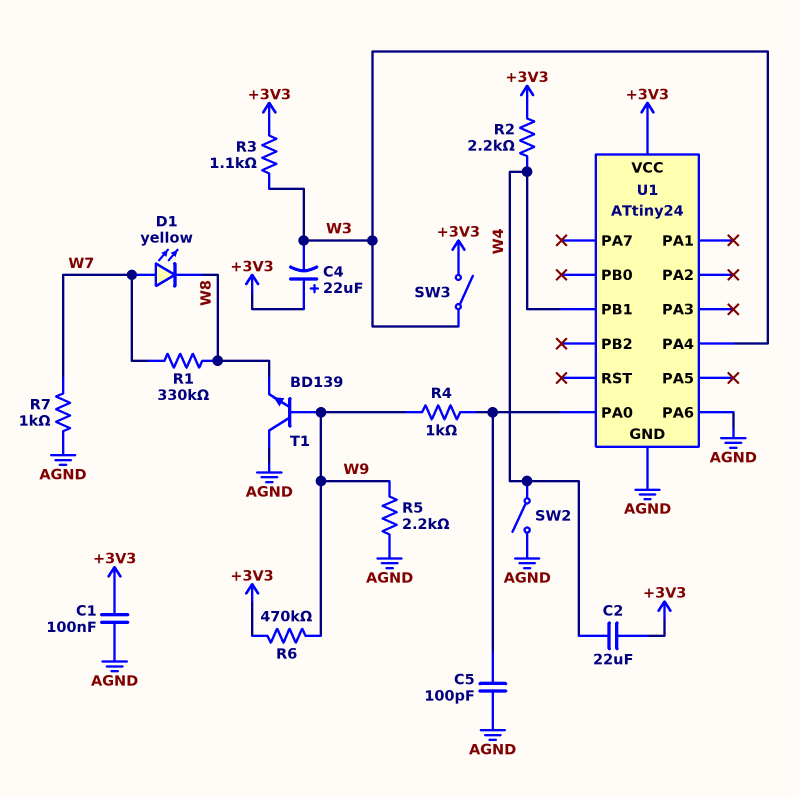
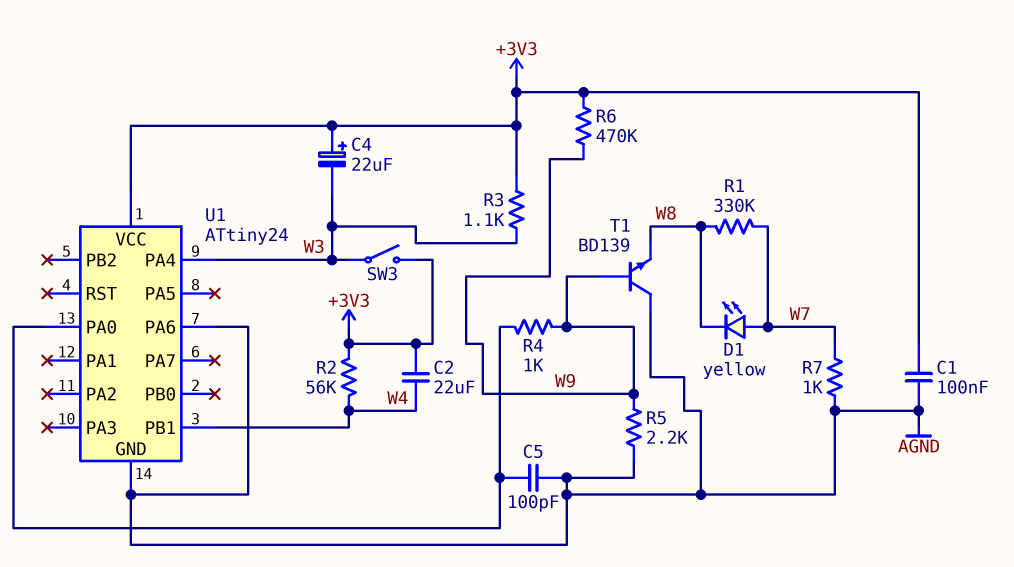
R2: 2.2k (+3V3, W4) -> 56k (+3V3, W4)
SW2: switch (AGND, W4) -> none

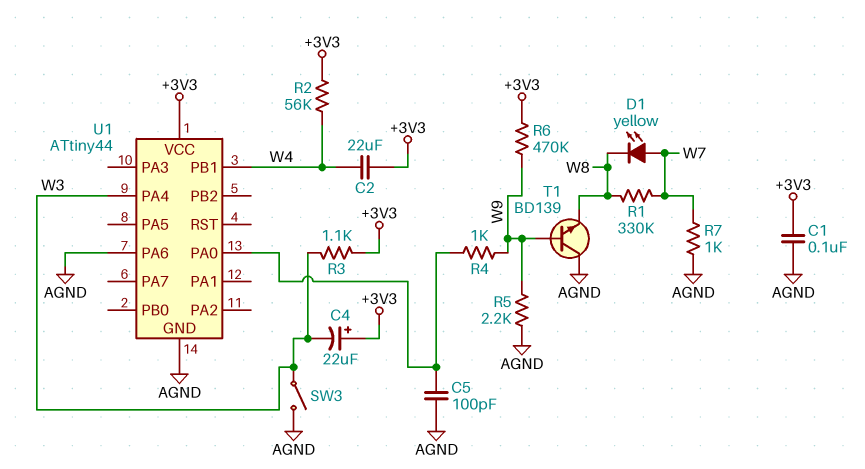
SW3: switch (+3V3, W3) -> switch (AGND, W3)
U1: ATtiny24 -> ATtiny44

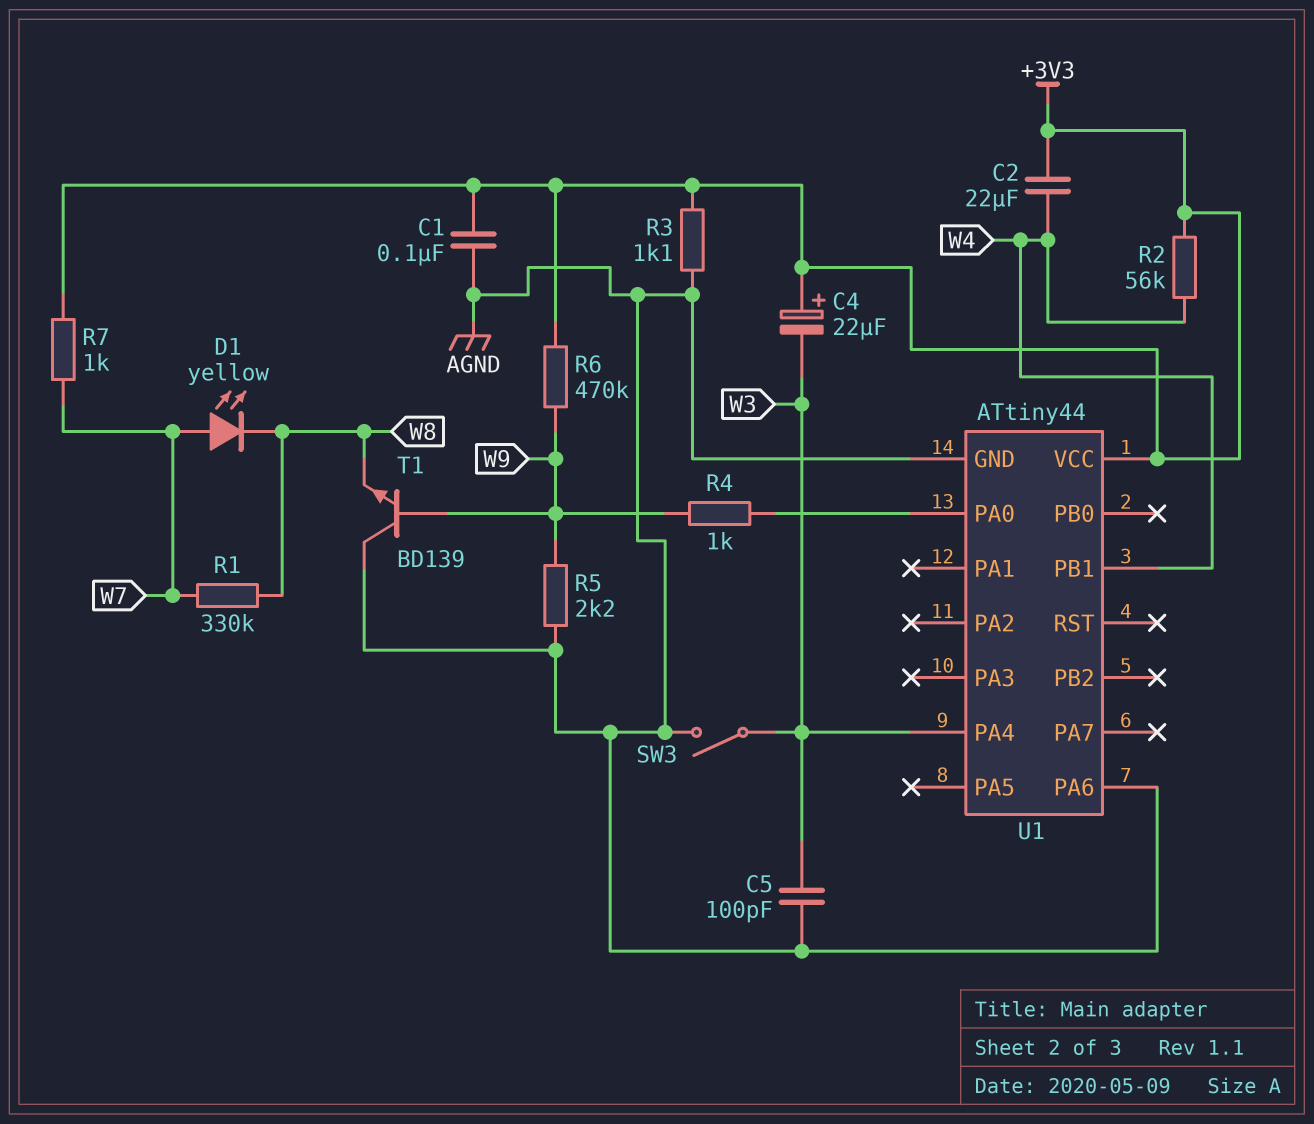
C5: 100pF (AGND, U1/PA0) -> 100pF (AGND, W3)
R3: 1.1k (+3V3, W3) -> 1.1k (+3V3, AGND)
R7: 1k (AGND, W7) -> 1k (+3V3, W7)

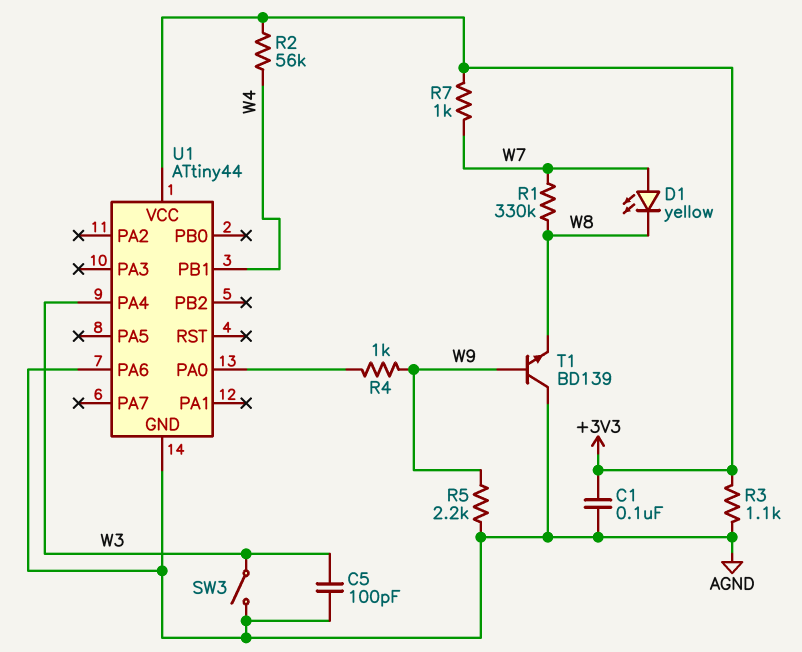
C2: 22uF (+3V3, W4) -> none
C4: 22uF (plus +3V3, minus W3) -> none
R6: 470k (+3V3, W9) -> none

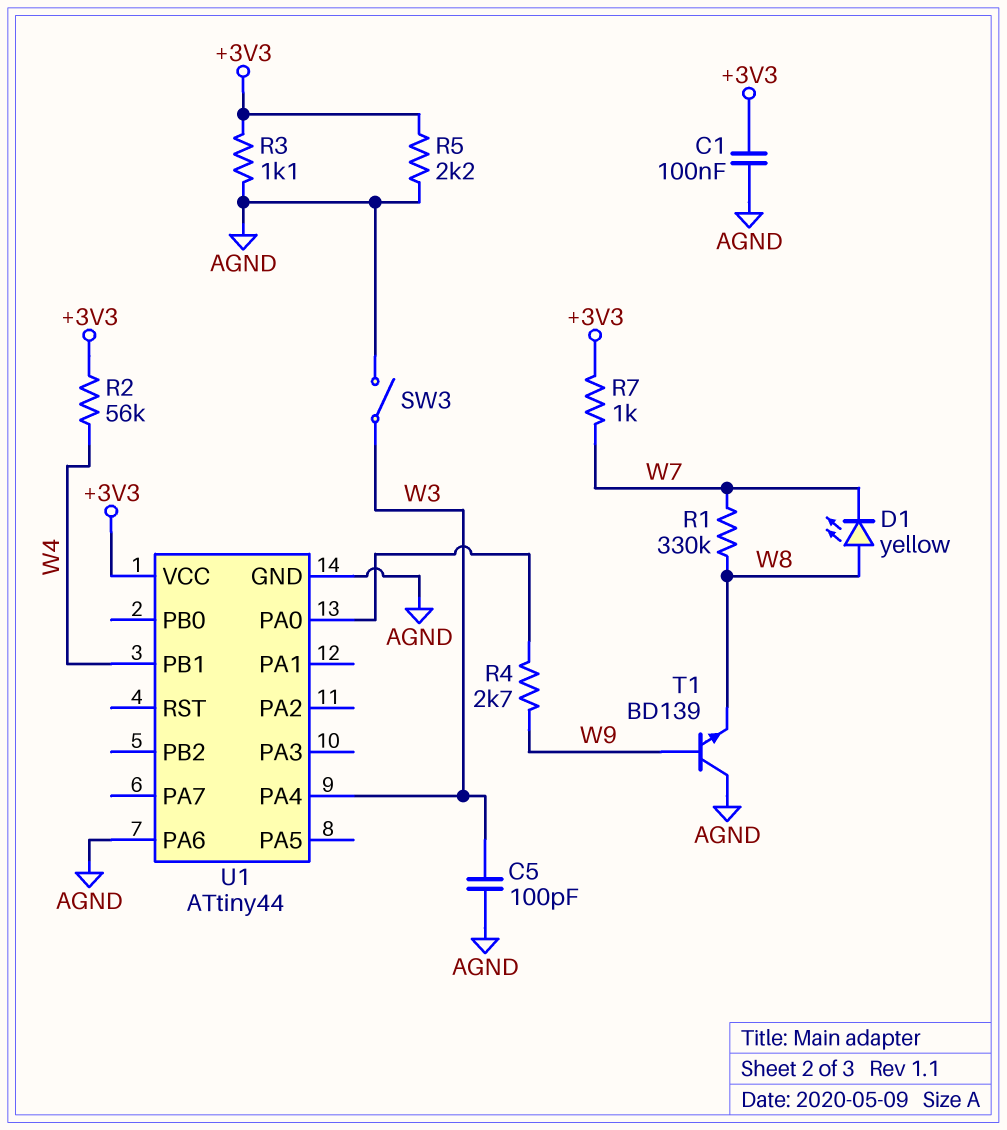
D1: LED yellow (A W7, K W8) -> LED yellow (A W8, K W7)
R4: 1k (U1/PA0, W9) -> 2.7k (U1/PA0, W9)
R5: 2.2k (AGND, W9) -> 2.2k (+3V3, AGND)

